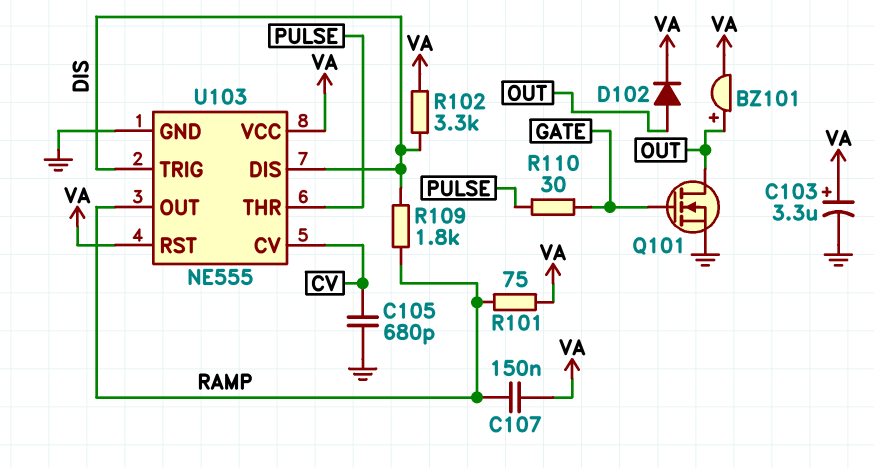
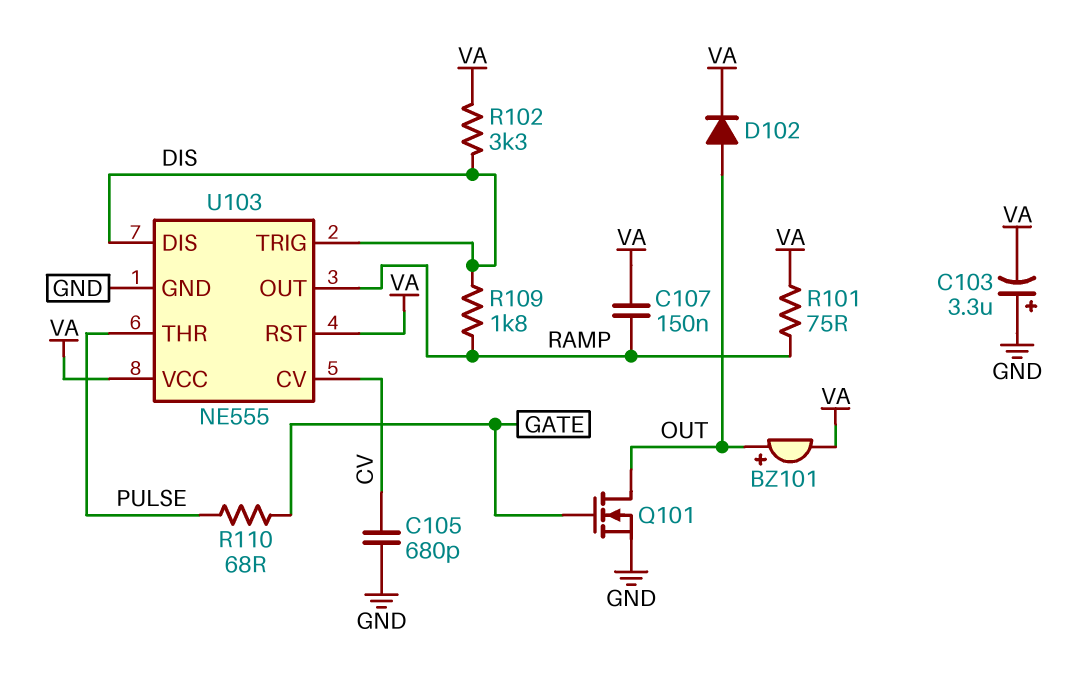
C103: 3.3uF (plus VA, minus GND) -> 3.3uF (plus GND, minus VA)
R110: 30 (GATE, PULSE) -> 68 (GATE, PULSE)

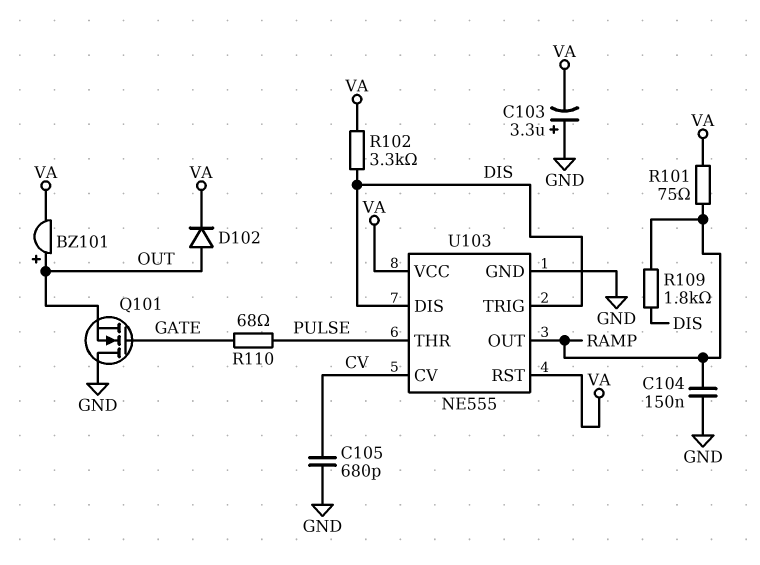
C104: none -> 150nF (GND, RAMP)
C107: 150nF (RAMP, VA) -> none
Q101: NMOS (G GATE, D OUT, S GND) -> NMOS (G GATE, D GND, S OUT)

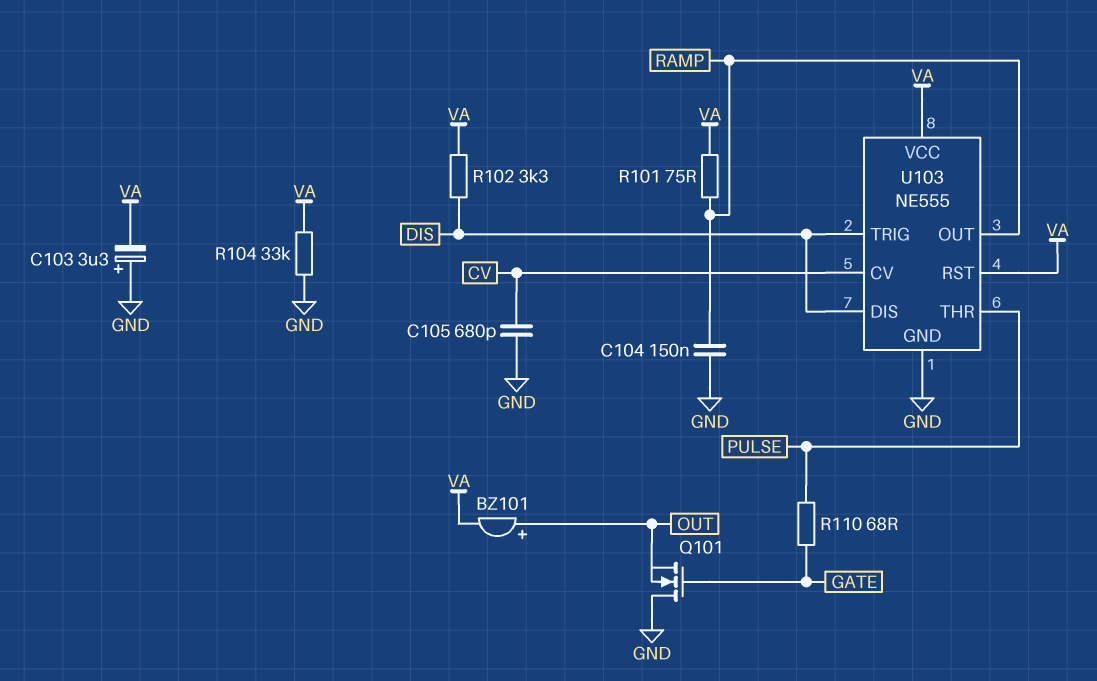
D102: diode (A OUT, K VA) -> none
R104: none -> 33k (GND, VA)
R109: 1.8k (DIS, RAMP) -> none

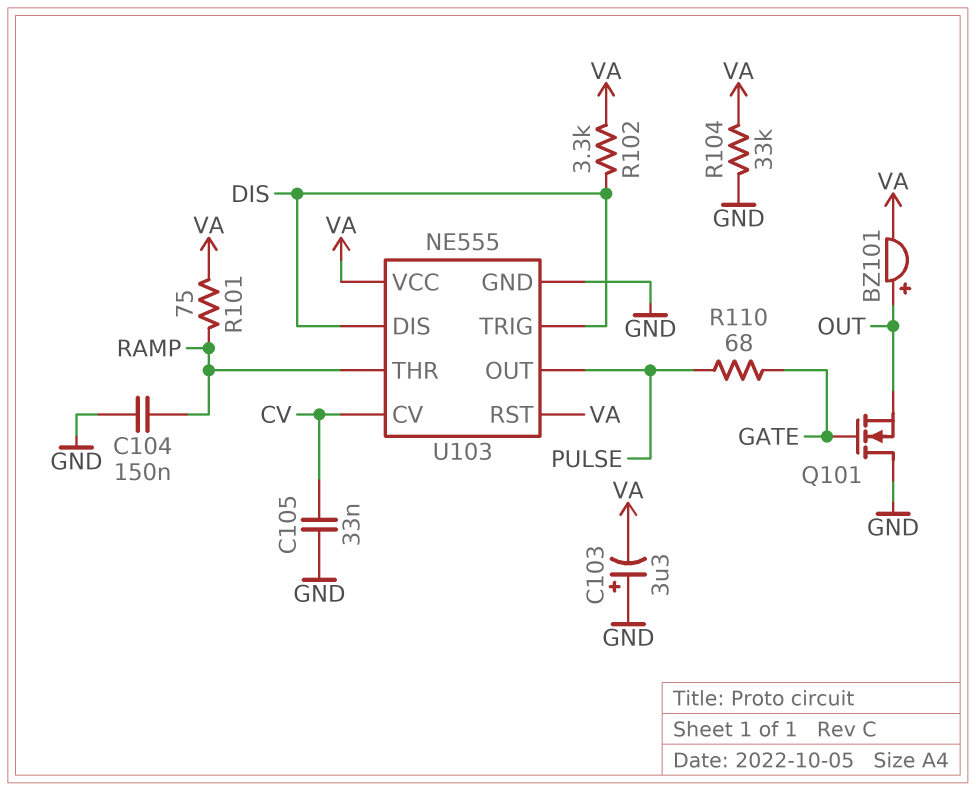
C105: 680pF (CV, GND) -> 33nF (CV, GND)
U103 pin OUT: RAMP -> PULSE
U103 pin THR: PULSE -> RAMP

